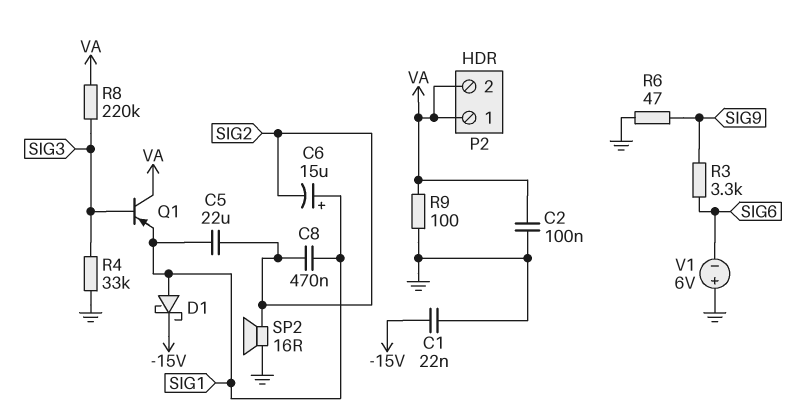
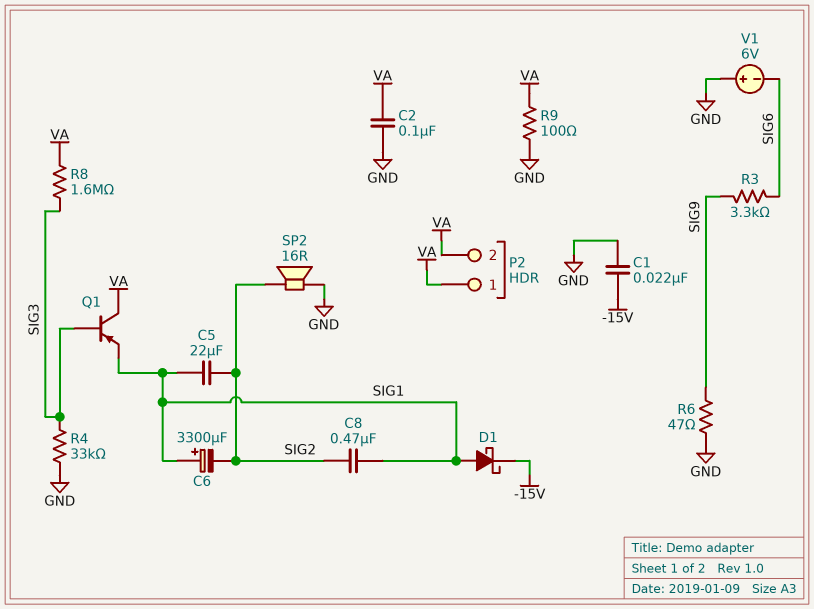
C6: 15uF (plus SIG1, minus SIG2) -> 3300uF (plus SIG1, minus SIG2)
R8: 220k (SIG3, VA) -> 1.6M (SIG3, VA)

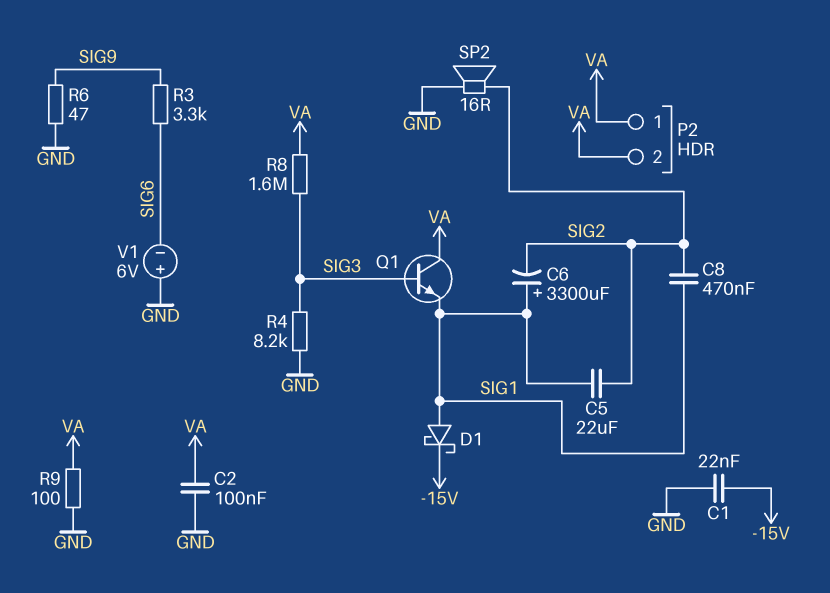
Q1: PNP (B SIG3, C VA, E SIG1) -> NPN (B SIG3, C VA, E SIG1)
R4: 33k (GND, SIG3) -> 8.2k (GND, SIG3)

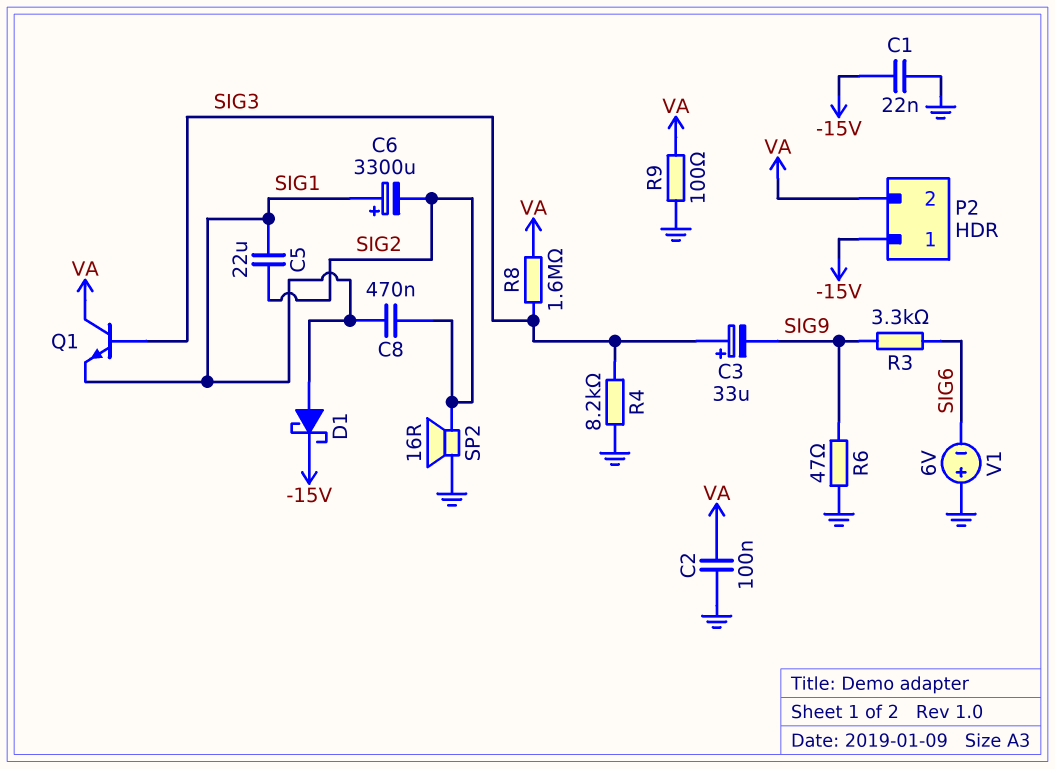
C3: none -> 33uF (plus SIG3, minus SIG9)
P2 pin 1: VA -> -15V

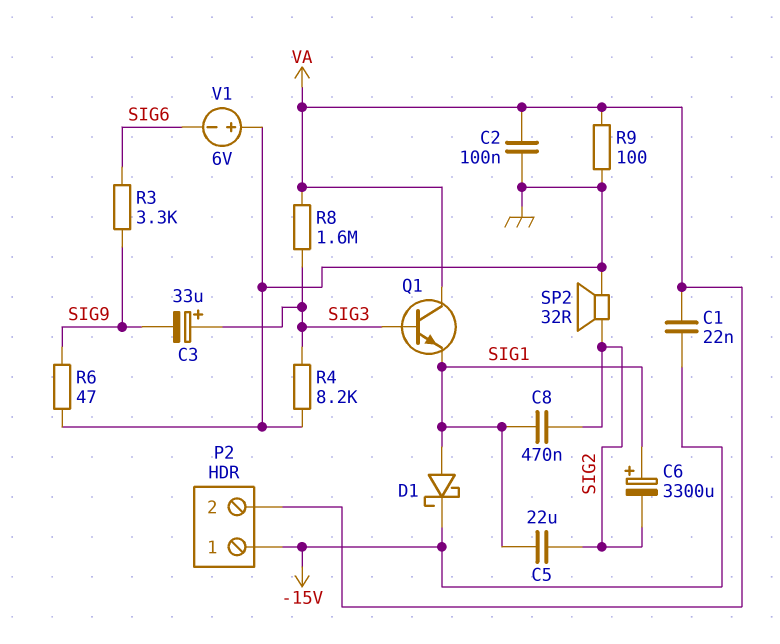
C1: 22nF (-15V, GND) -> 22nF (-15V, VA)
SP2: speaker 16R (GND, SIG2) -> speaker 32R (GND, SIG2)

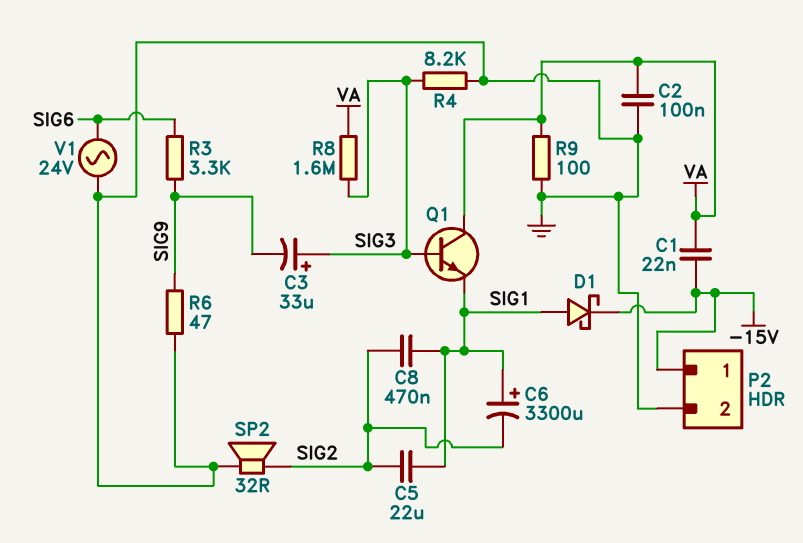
P2 pin 2: VA -> GND
V1: 6V (plus GND, minus SIG6) -> AC 24V (GND, SIG6)

